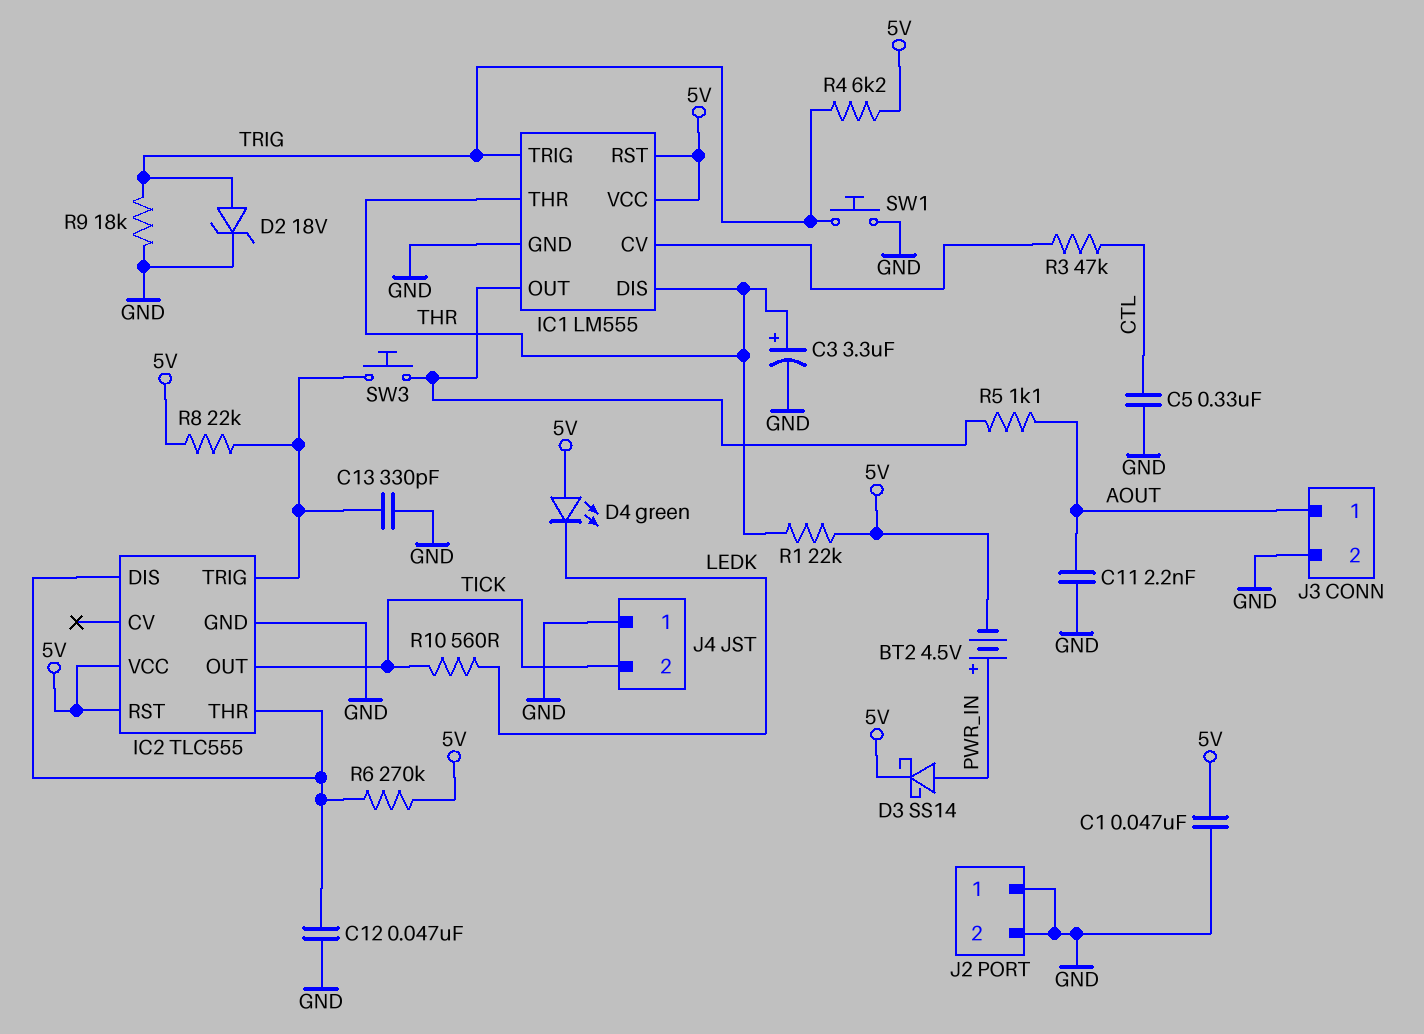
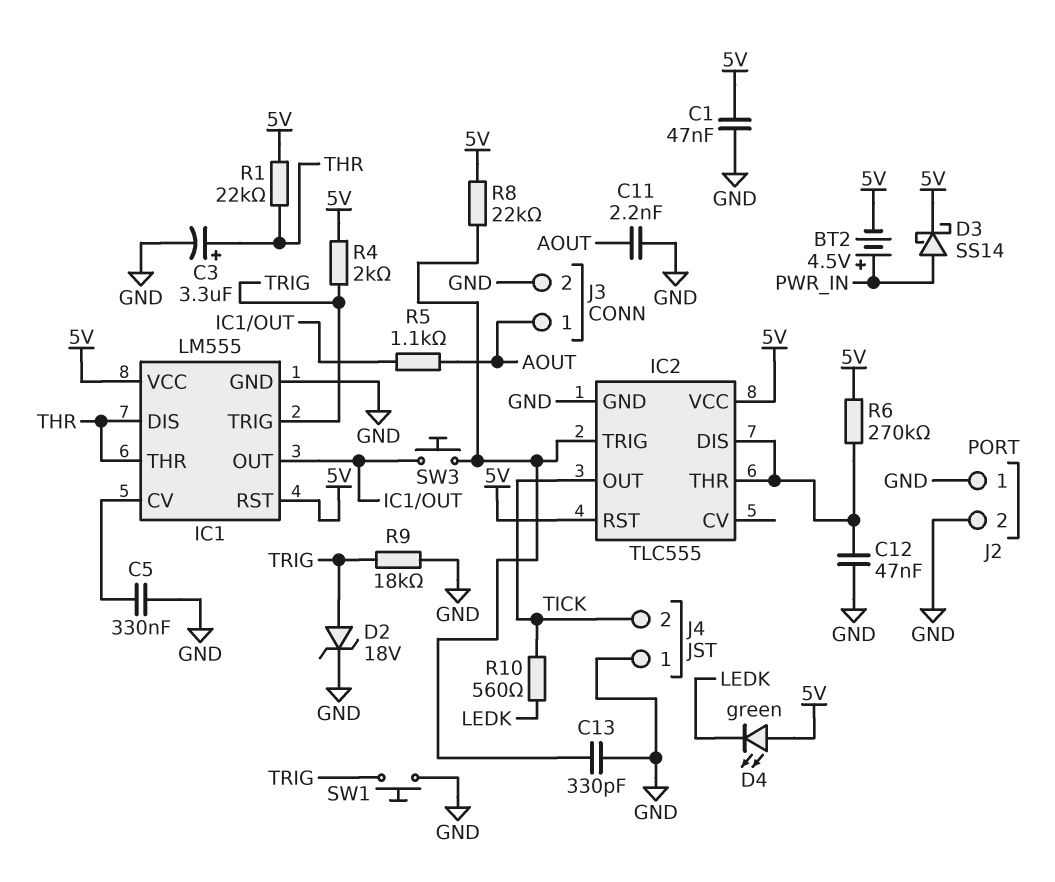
C5: 330nF (CTL, GND) -> 330nF (GND, IC1/CV)
R3: 47k (CTL, IC1/CV) -> none
R4: 6.2k (5V, TRIG) -> 2k (5V, TRIG)

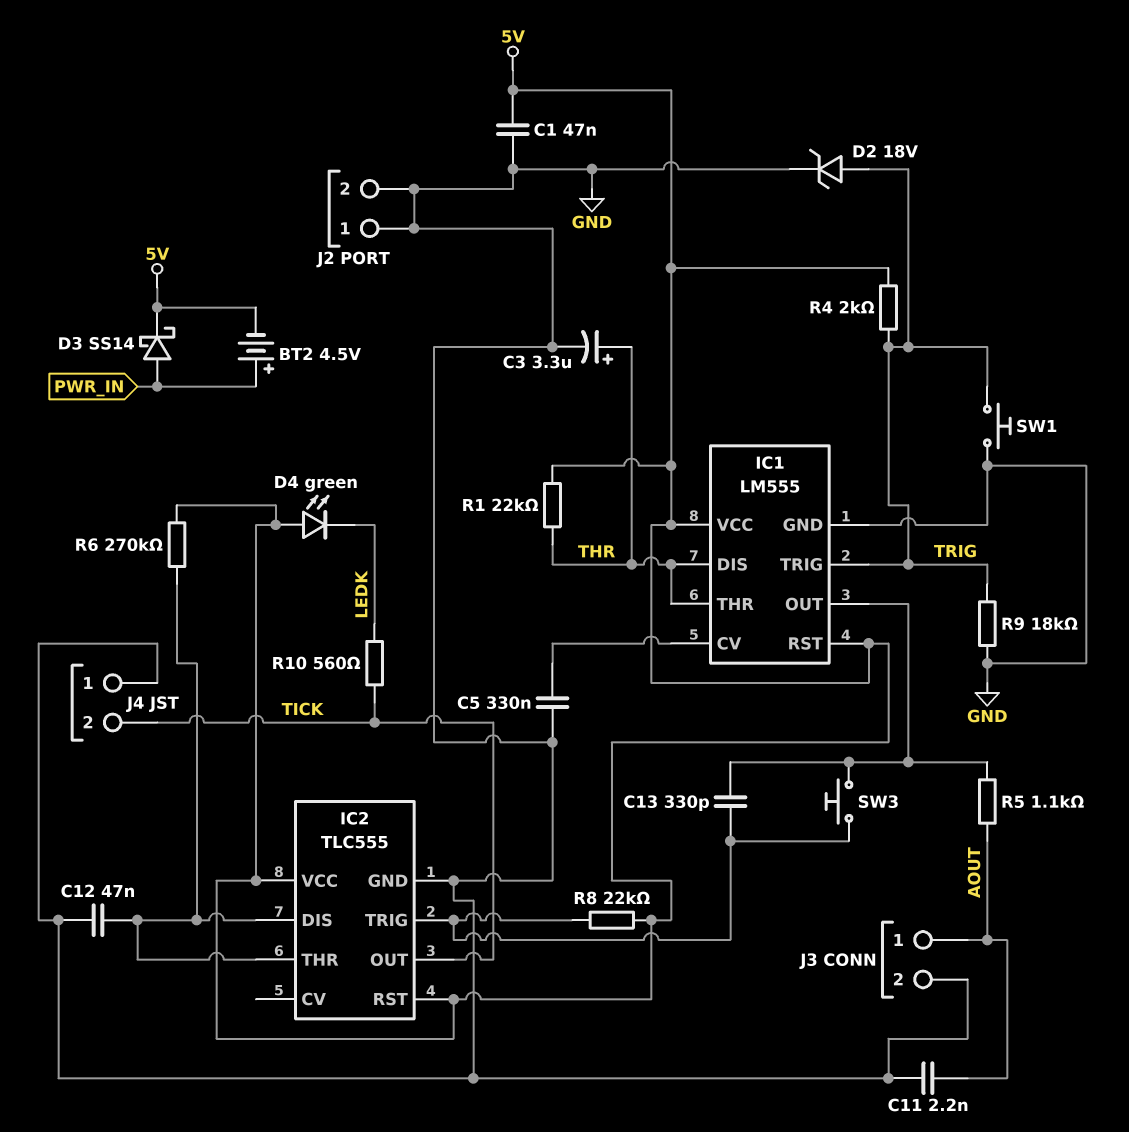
C13: 330pF (GND, IC2/TRIG) -> 330pF (IC1/OUT, IC2/TRIG)

